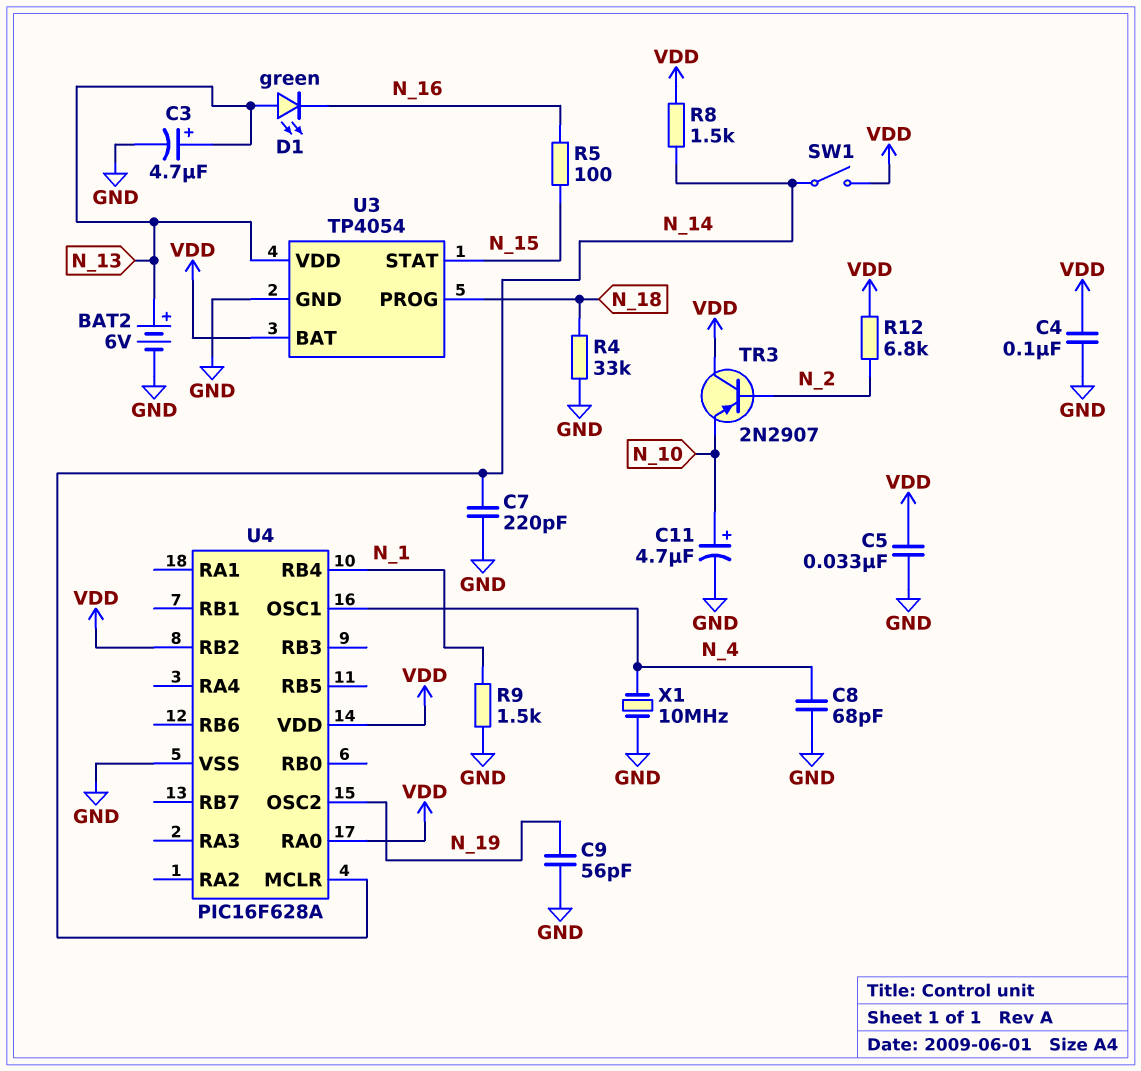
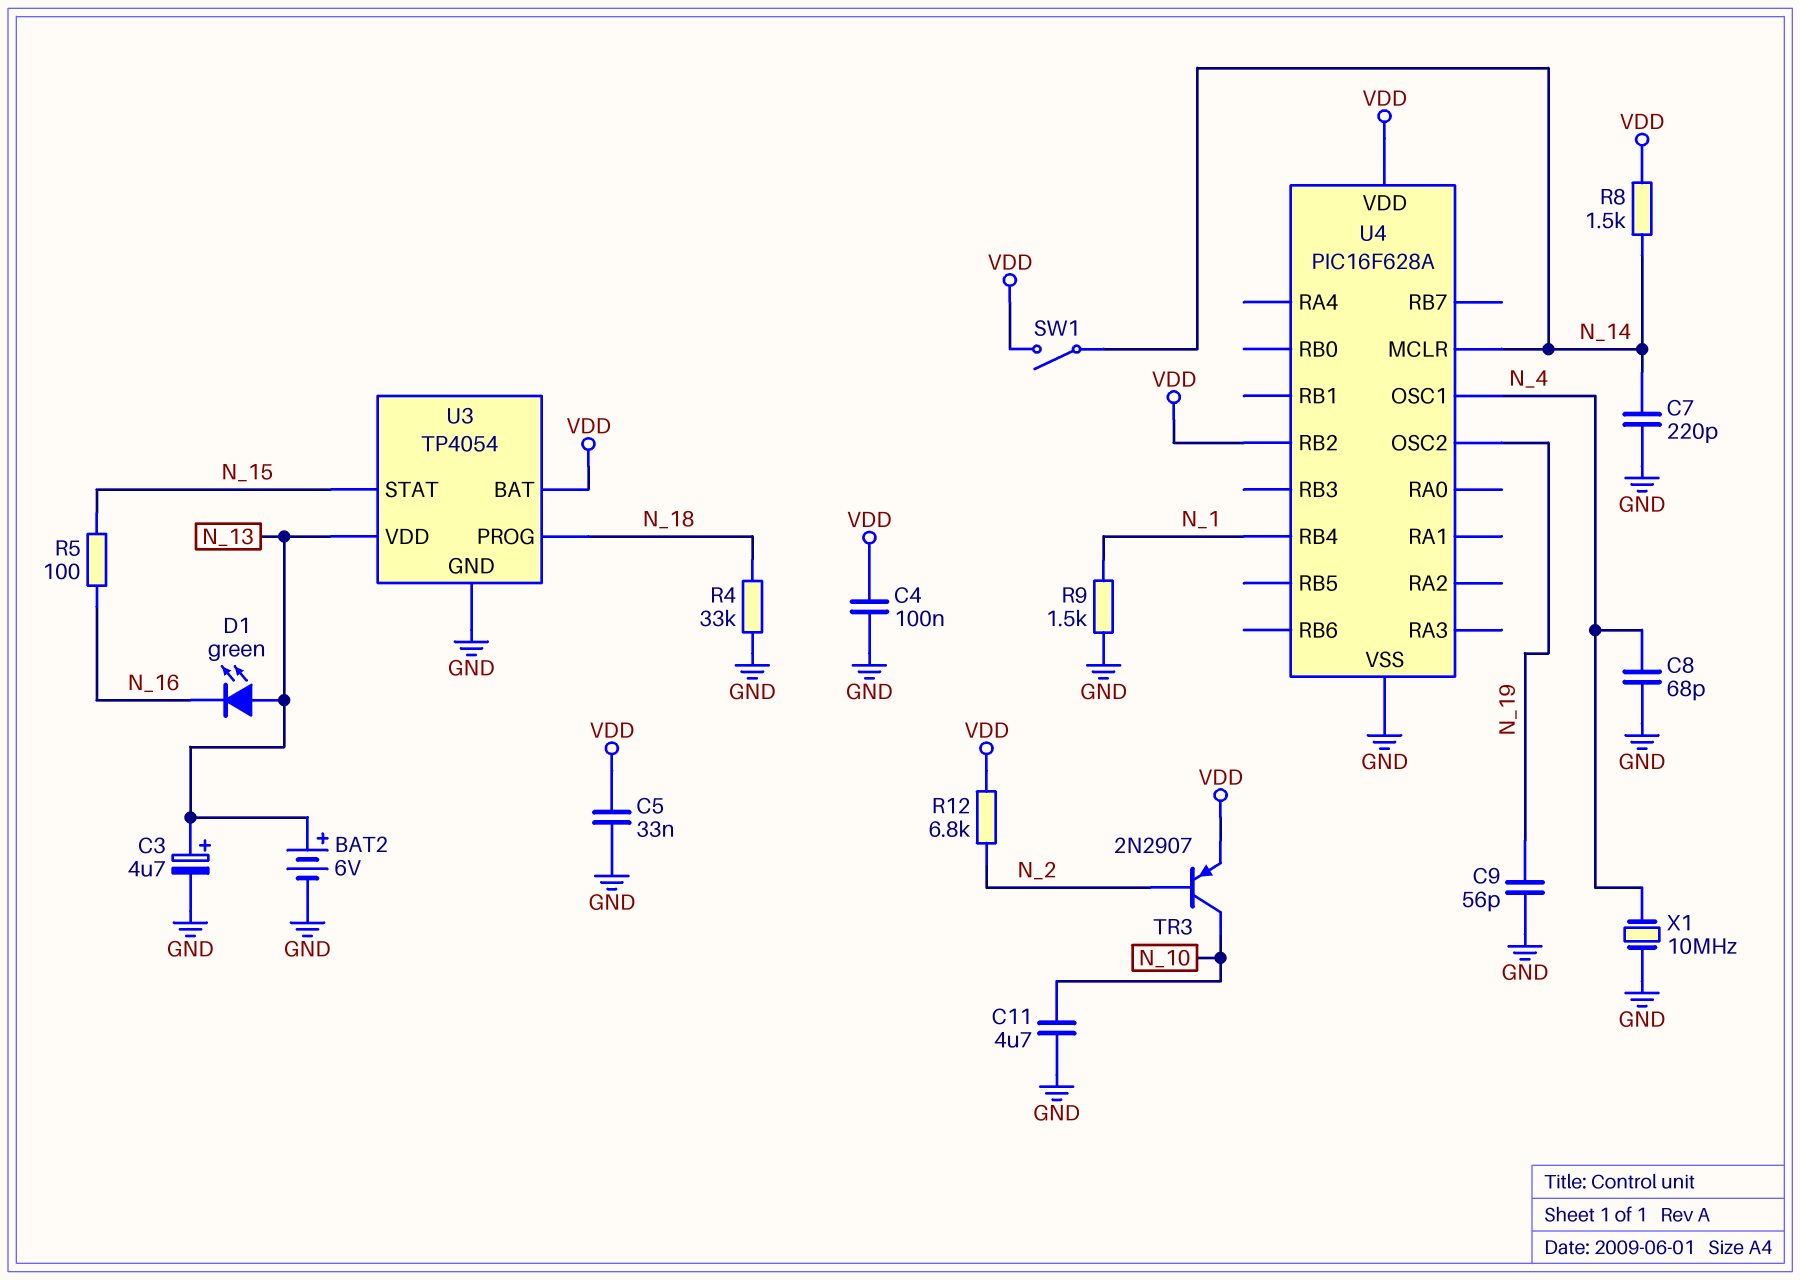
C11: 4.7uF (plus N_10, minus GND) -> 4.7uF (GND, N_10)
TR3: PNP 2N2907 (B N_2, C VDD, E N_10) -> PNP 2N2907 (B N_2, C N_10, E VDD)
U4 pin RA0: VDD -> none

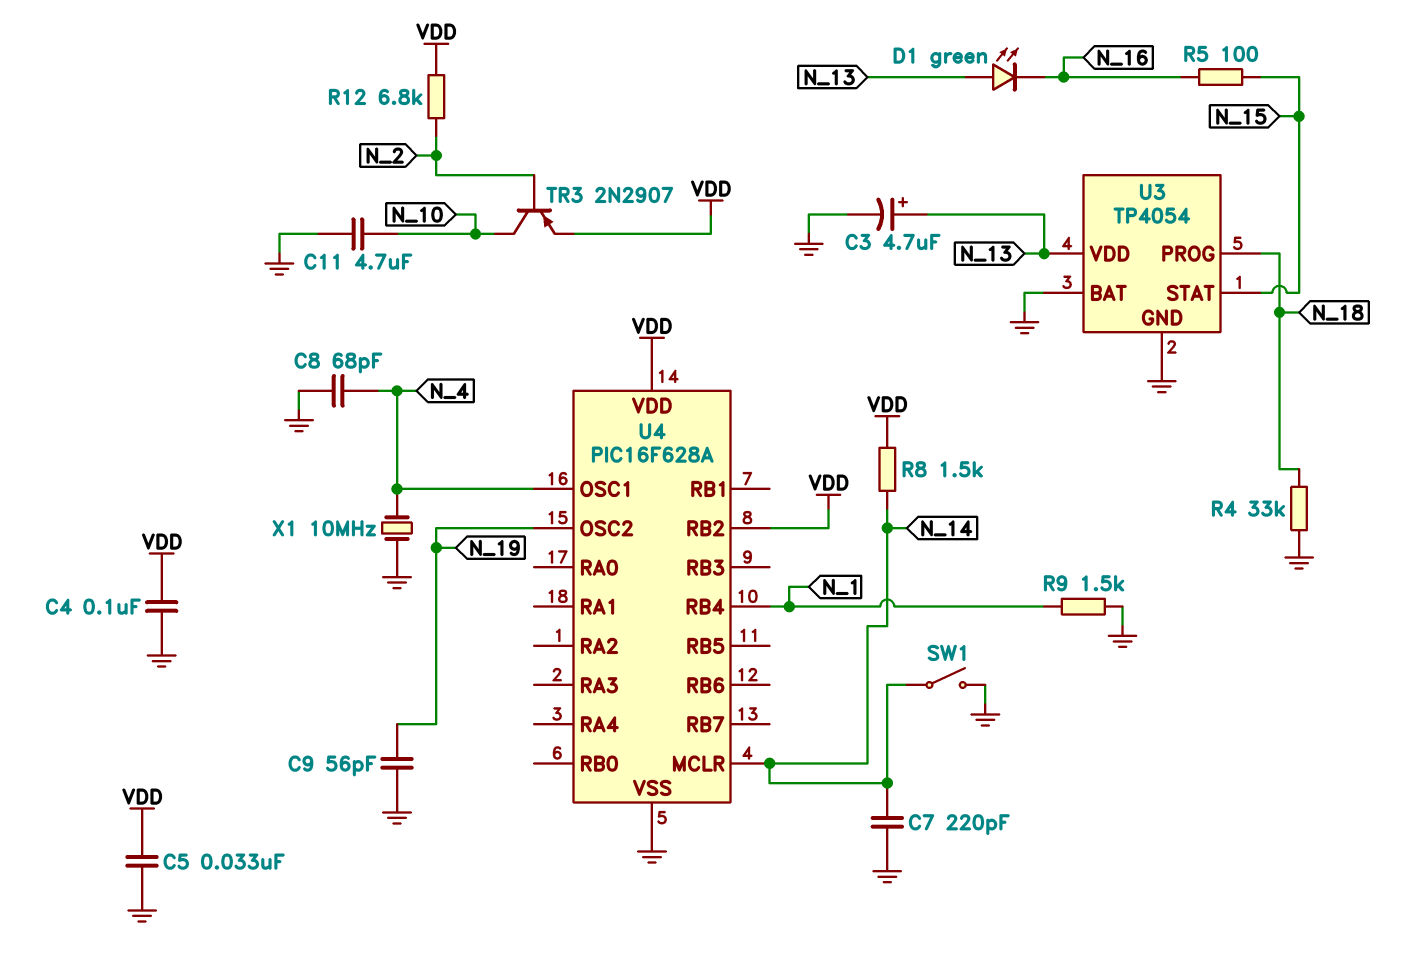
BAT2: 6V (plus N_13, minus GND) -> none
SW1: switch (N_14, VDD) -> switch (GND, N_14)
U3 pin BAT: VDD -> GND

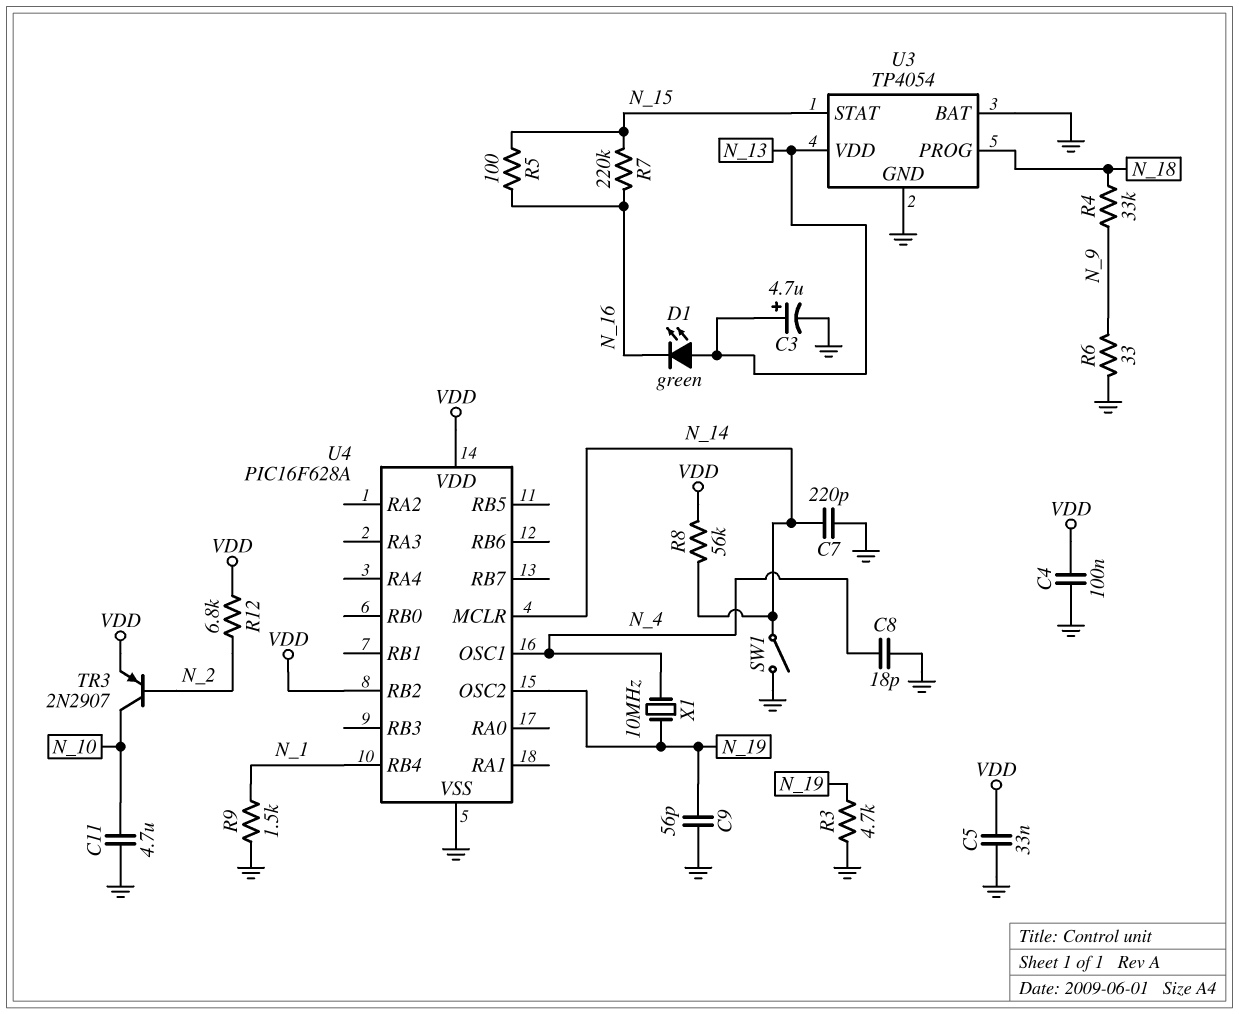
C8: 68pF (GND, N_4) -> 18pF (GND, N_4)
R3: none -> 4.7k (GND, N_19)
R4: 33k (GND, N_18) -> 33k (N_9, N_18)
R6: none -> 33 (GND, N_9)
R7: none -> 220k (N_15, N_16)
R8: 1.5k (N_14, VDD) -> 56k (N_14, VDD)
X1: 10MHz (GND, N_4) -> 10MHz (N_4, N_19)

